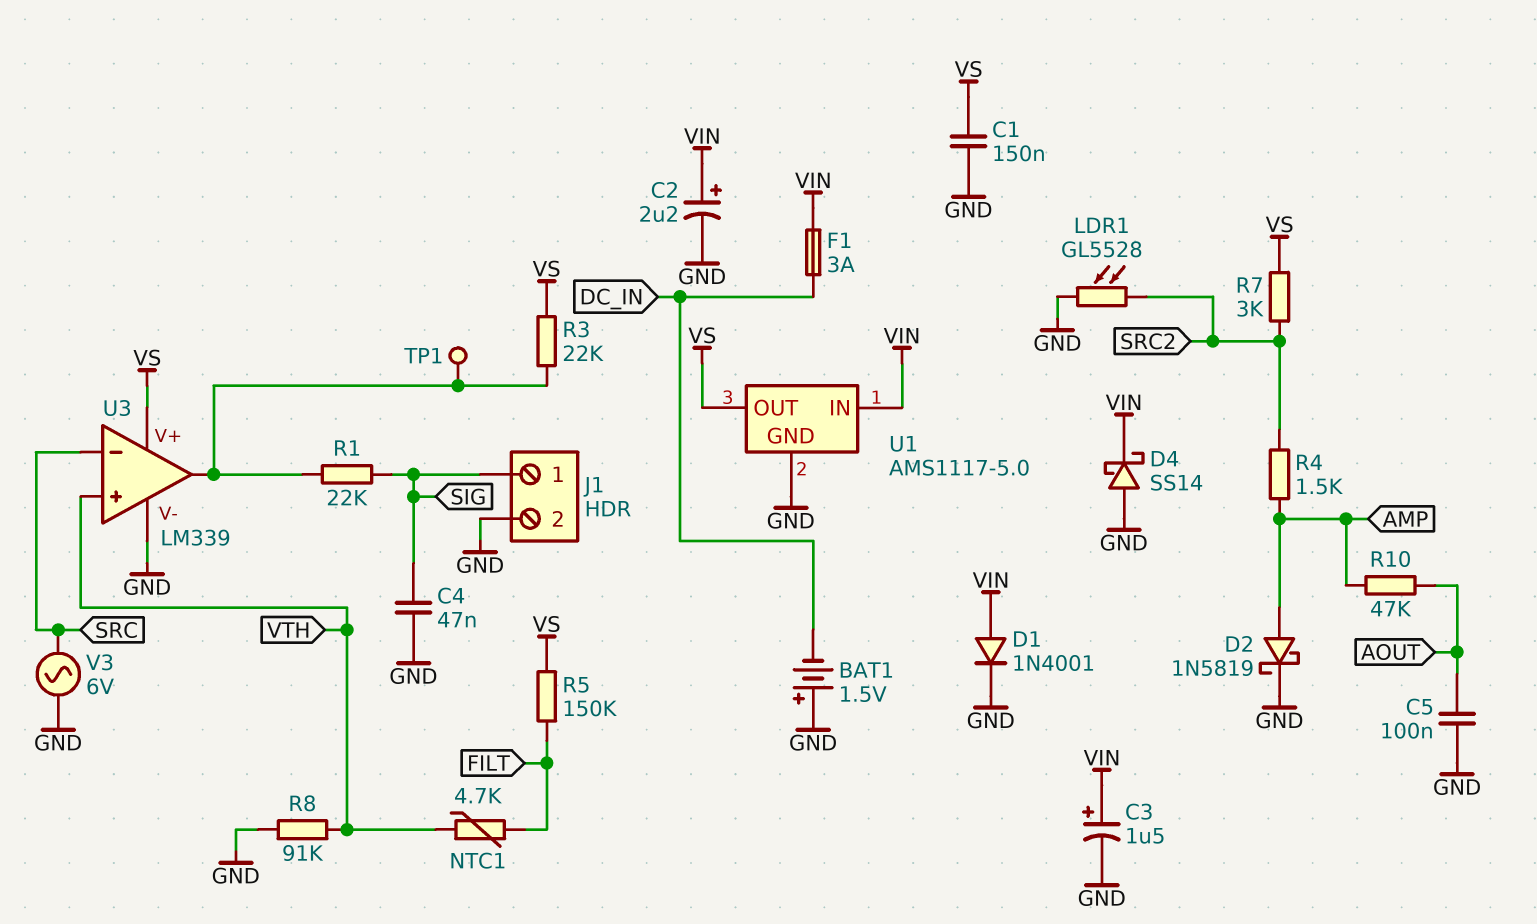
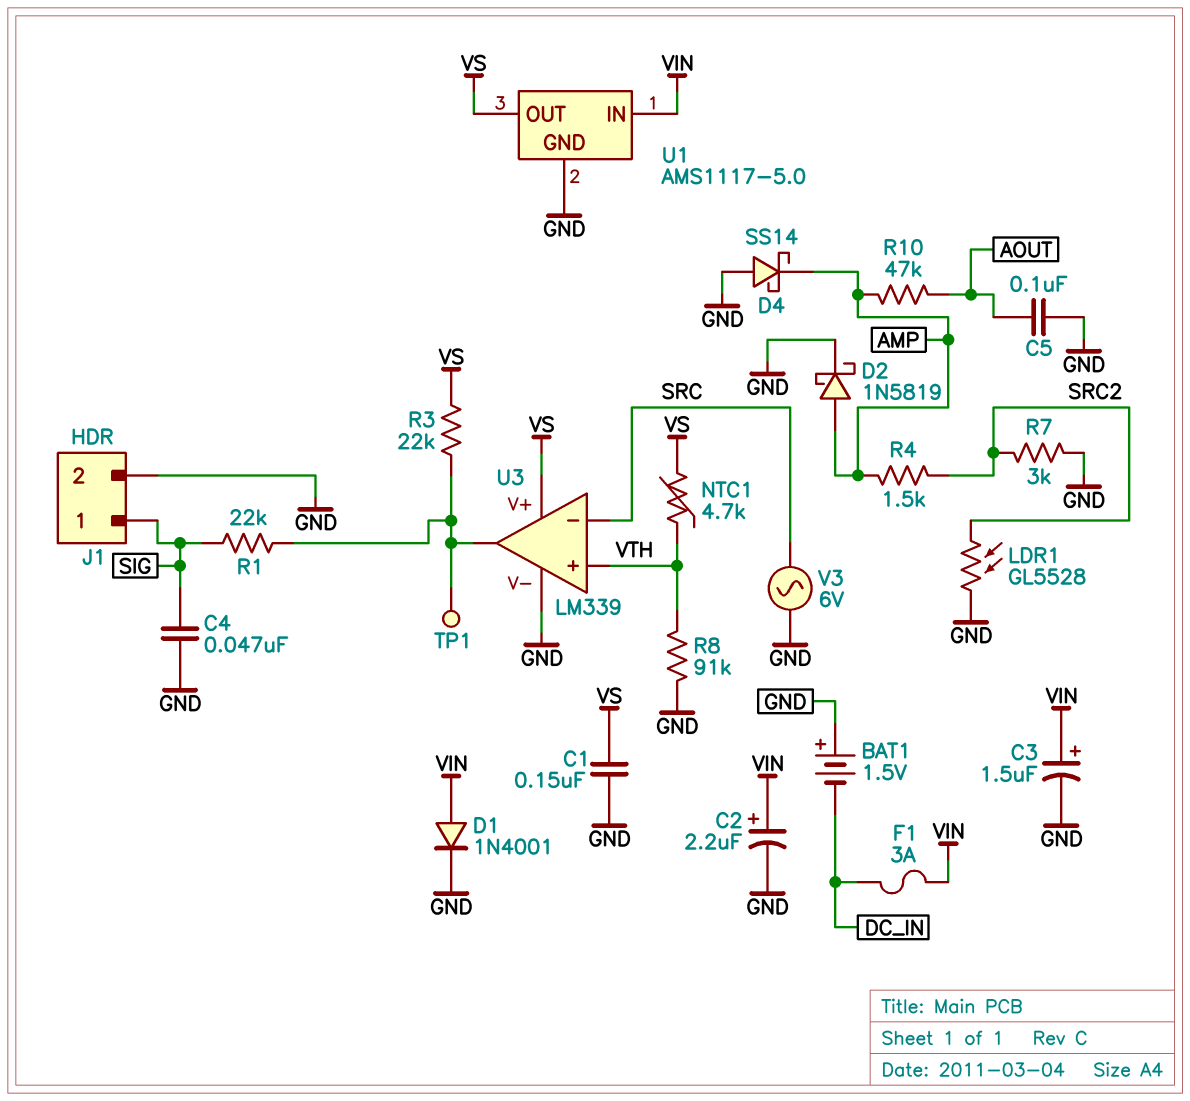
D4: schottky SS14 (A GND, K VIN) -> schottky SS14 (A GND, K AMP)
NTC1: 4.7k (FILT, VTH) -> 4.7k (VS, VTH)
R5: 150k (FILT, VS) -> none
R7: 3k (SRC2, VS) -> 3k (GND, SRC2)

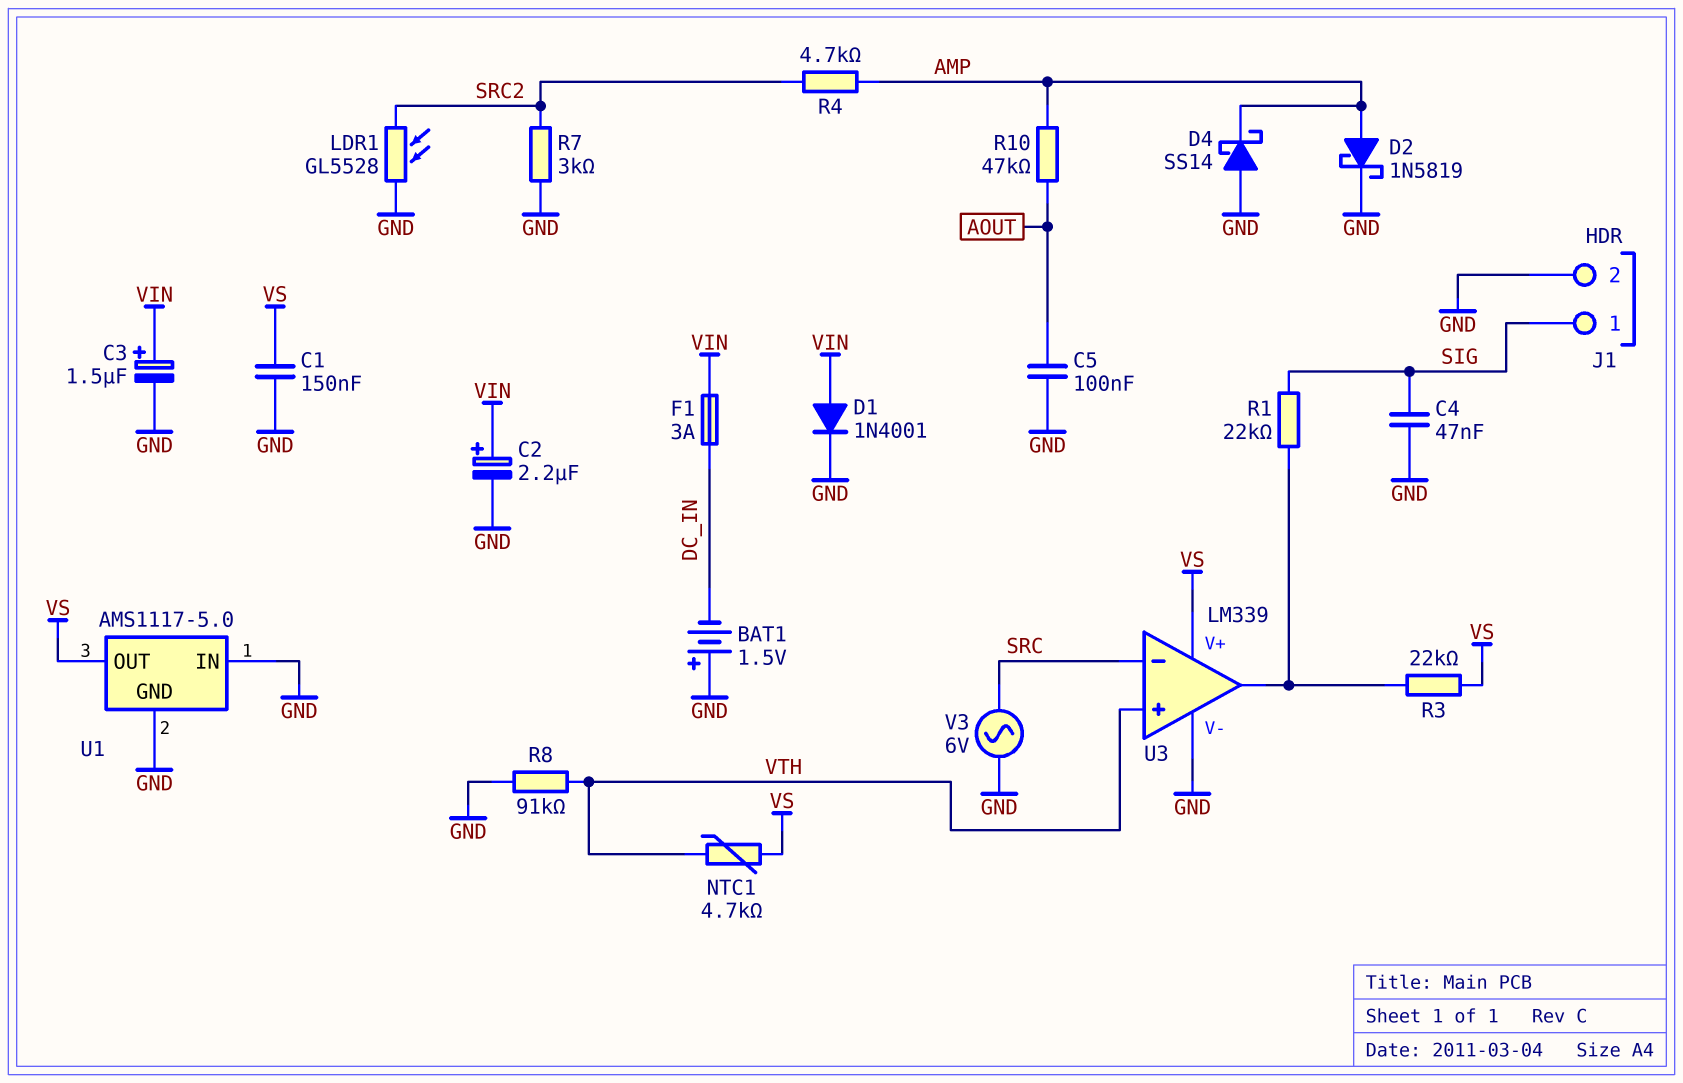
R4: 1.5k (AMP, SRC2) -> 4.7k (AMP, SRC2)
TP1: test point (U3/out) -> none
U1 pin IN: VIN -> GND

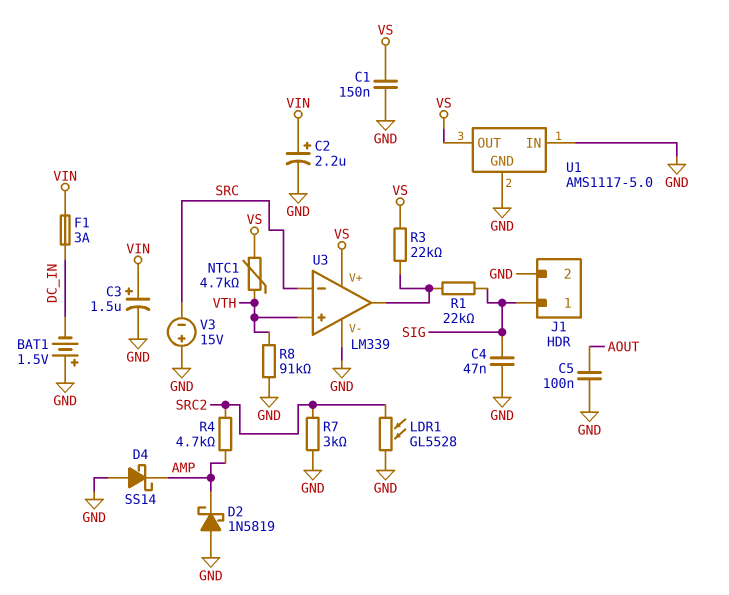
D1: diode 1N4001 (A VIN, K GND) -> none
D2: schottky 1N5819 (A AMP, K GND) -> schottky 1N5819 (A GND, K AMP)
R10: 47k (AMP, AOUT) -> none
V3: AC 6V (GND, SRC) -> 15V (plus GND, minus SRC)

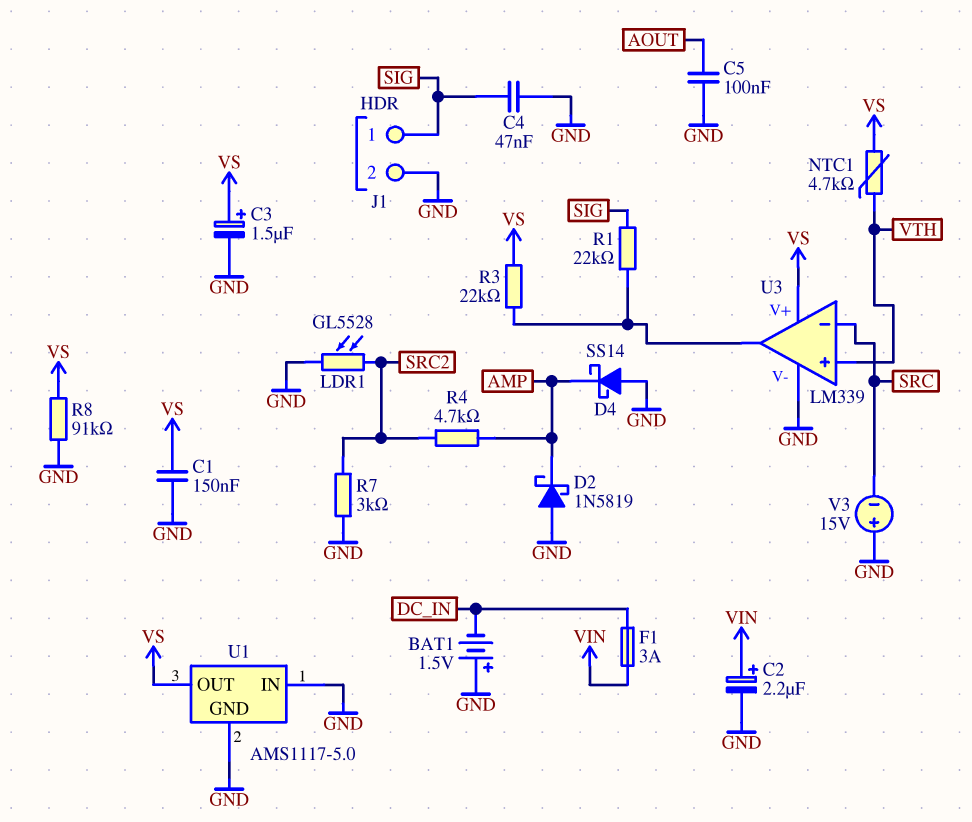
C3: 1.5uF (plus VIN, minus GND) -> 1.5uF (plus VS, minus GND)
R8: 91k (GND, VTH) -> 91k (GND, VS)

